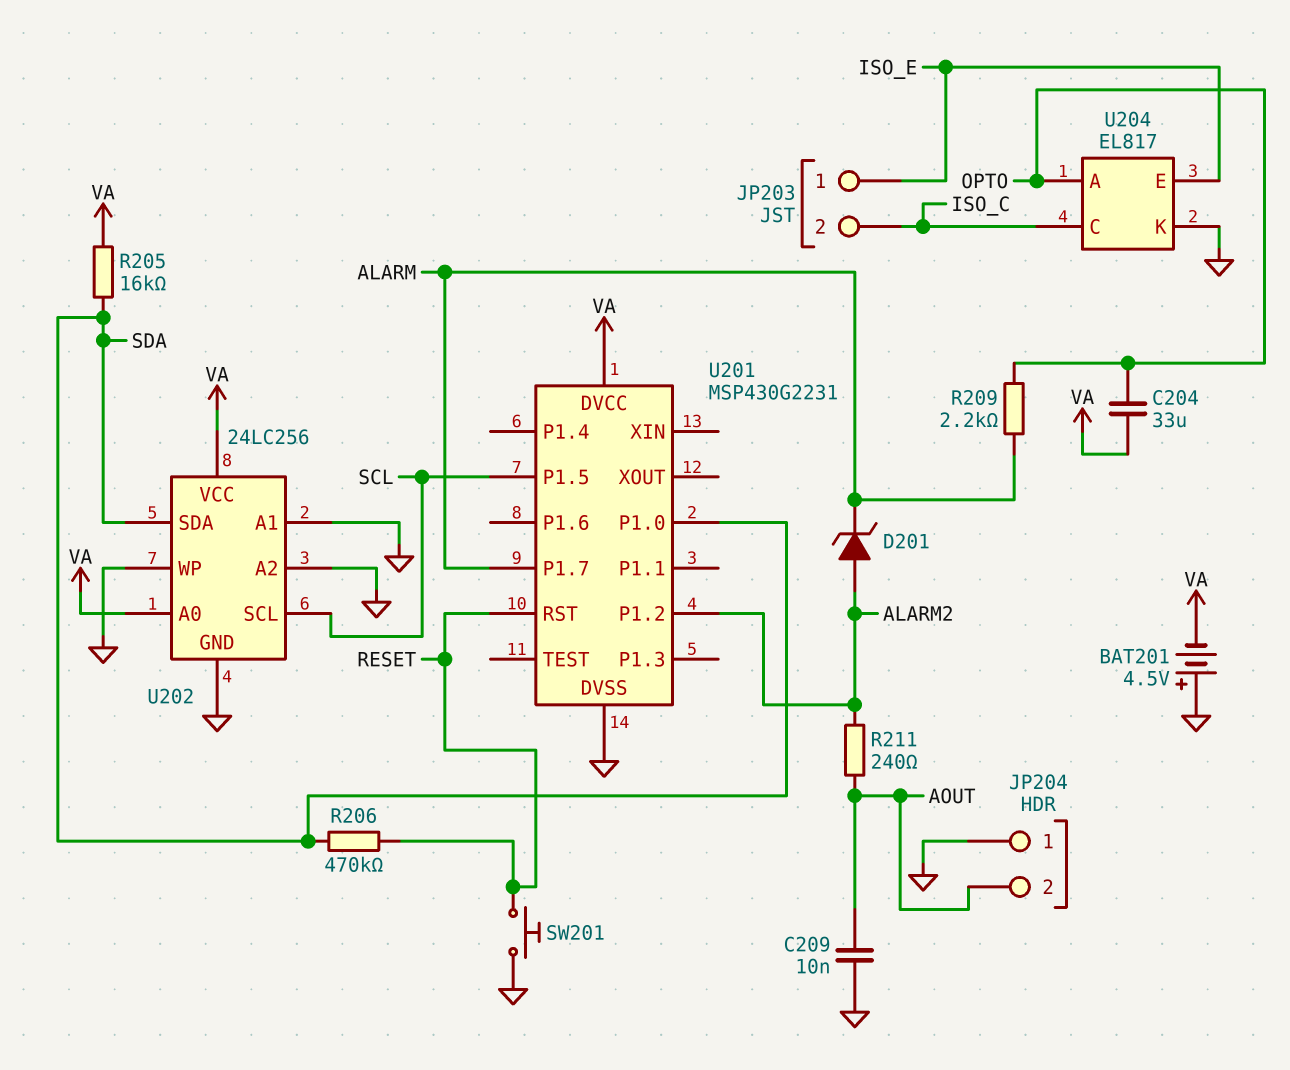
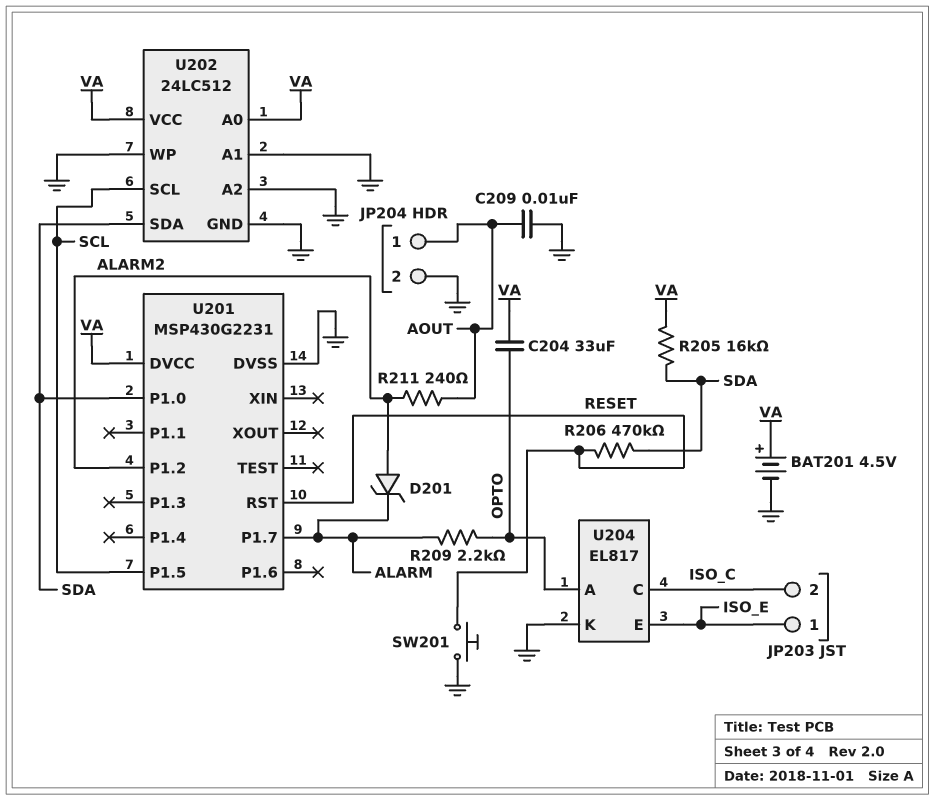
BAT201: 4.5V (plus GND, minus VA) -> 4.5V (plus VA, minus GND)
JP204 pin 1: GND -> AOUT
JP204 pin 2: AOUT -> GND
U202: 24LC256 -> 24LC512

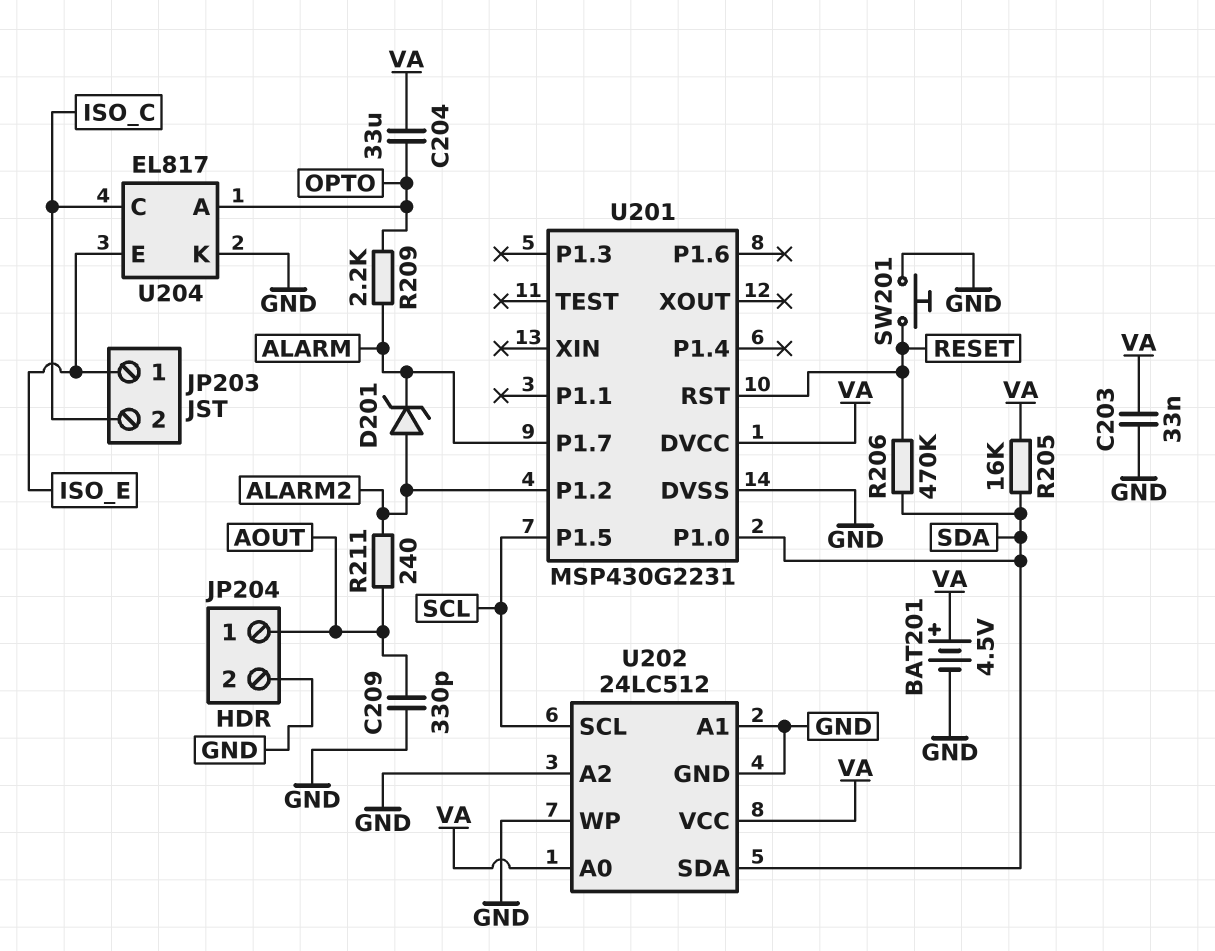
C203: none -> 33nF (GND, VA)
C209: 10nF (AOUT, GND) -> 330pF (AOUT, GND)

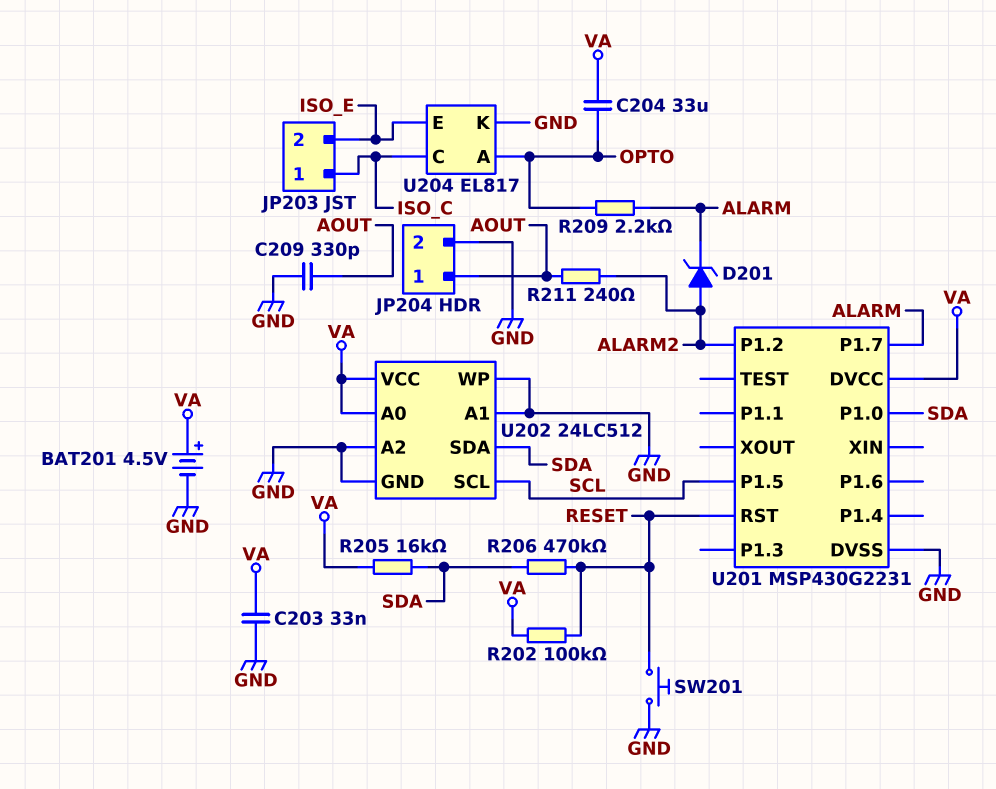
JP203 pin 1: ISO_E -> ISO_C
JP203 pin 2: ISO_C -> ISO_E
R202: none -> 100k (RESET, VA)

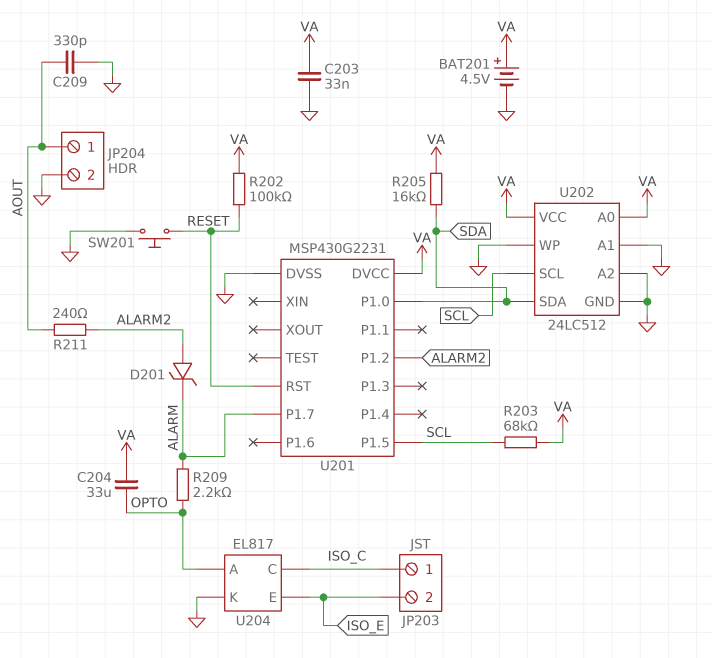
R203: none -> 68k (SCL, VA)
R206: 470k (RESET, SDA) -> none

